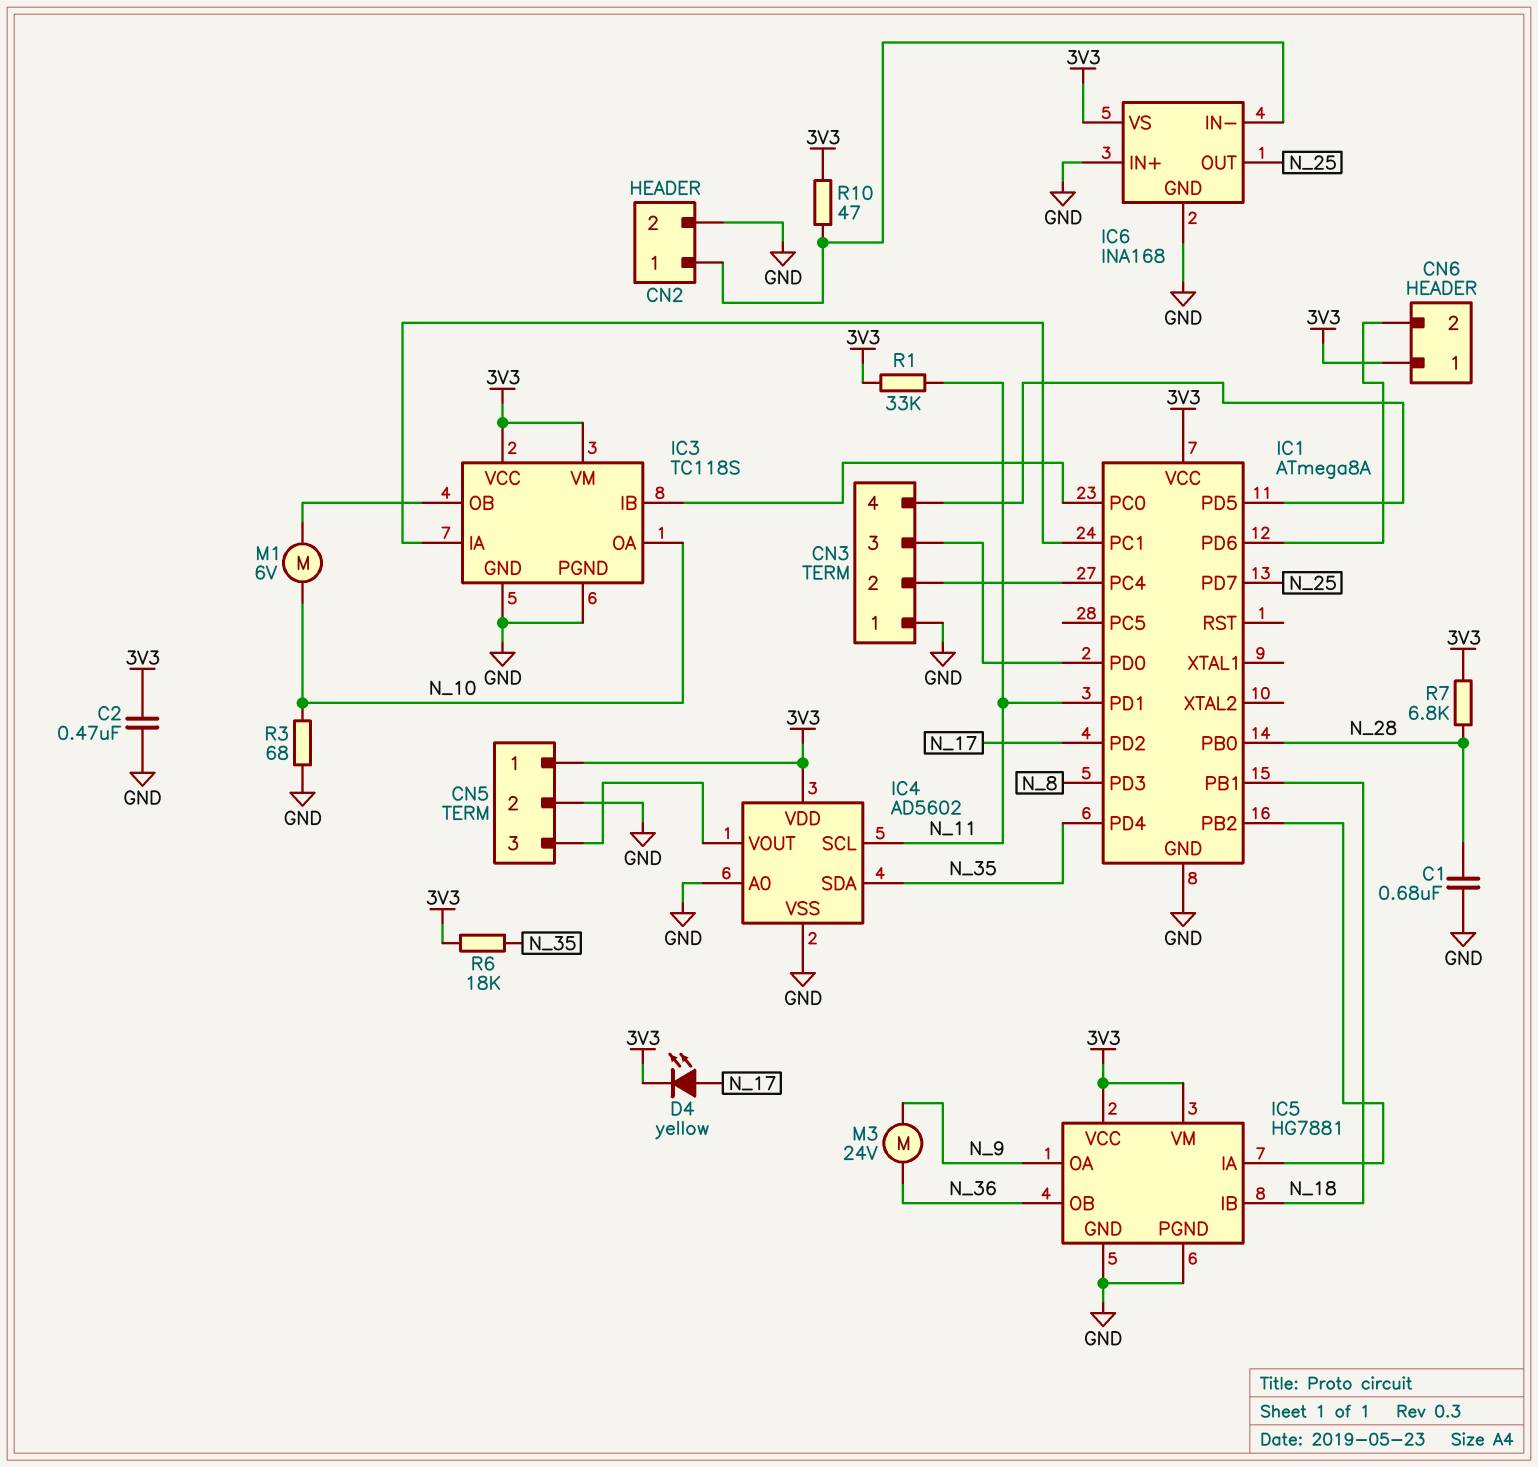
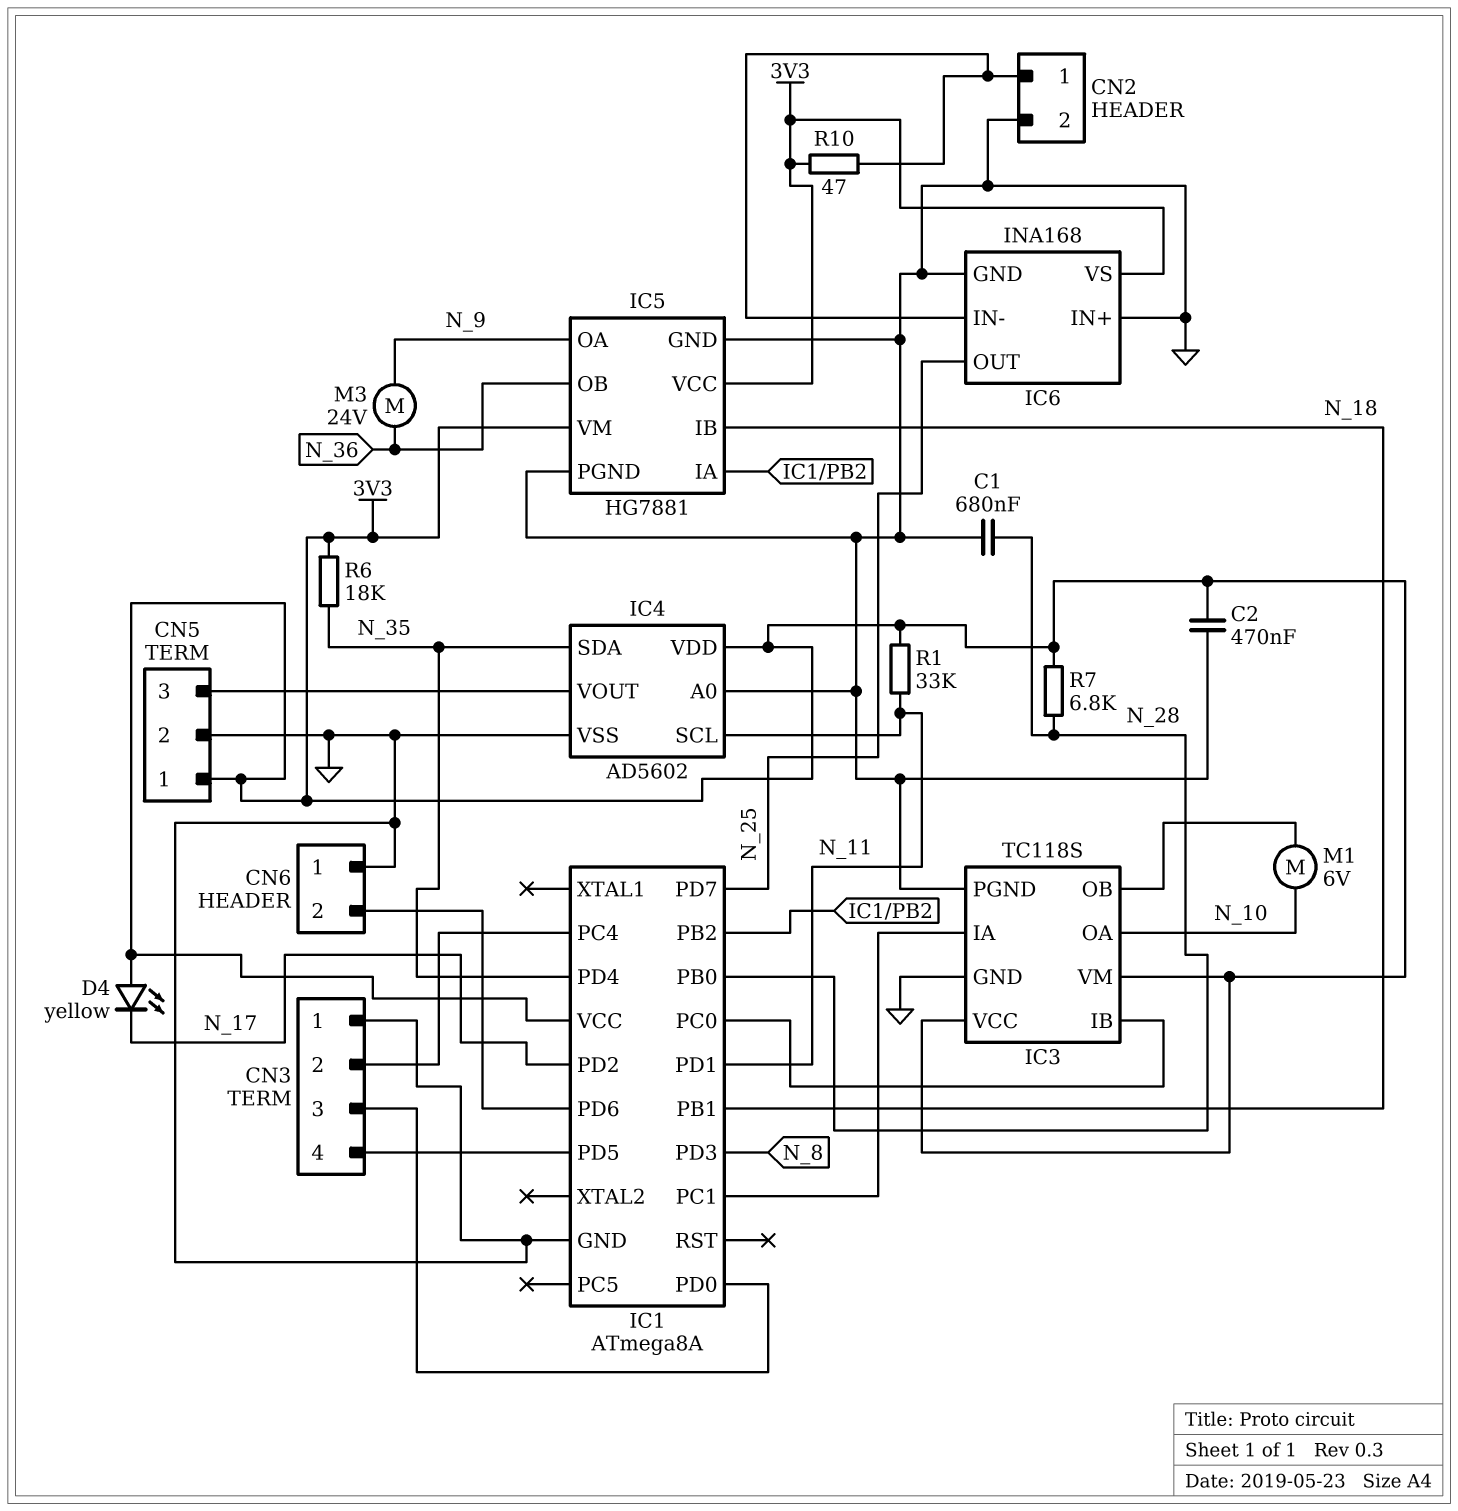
CN6 pin 1: 3V3 -> GND
D4: LED yellow (A N_17, K 3V3) -> LED yellow (A 3V3, K N_17)
R3: 68 (GND, N_10) -> none

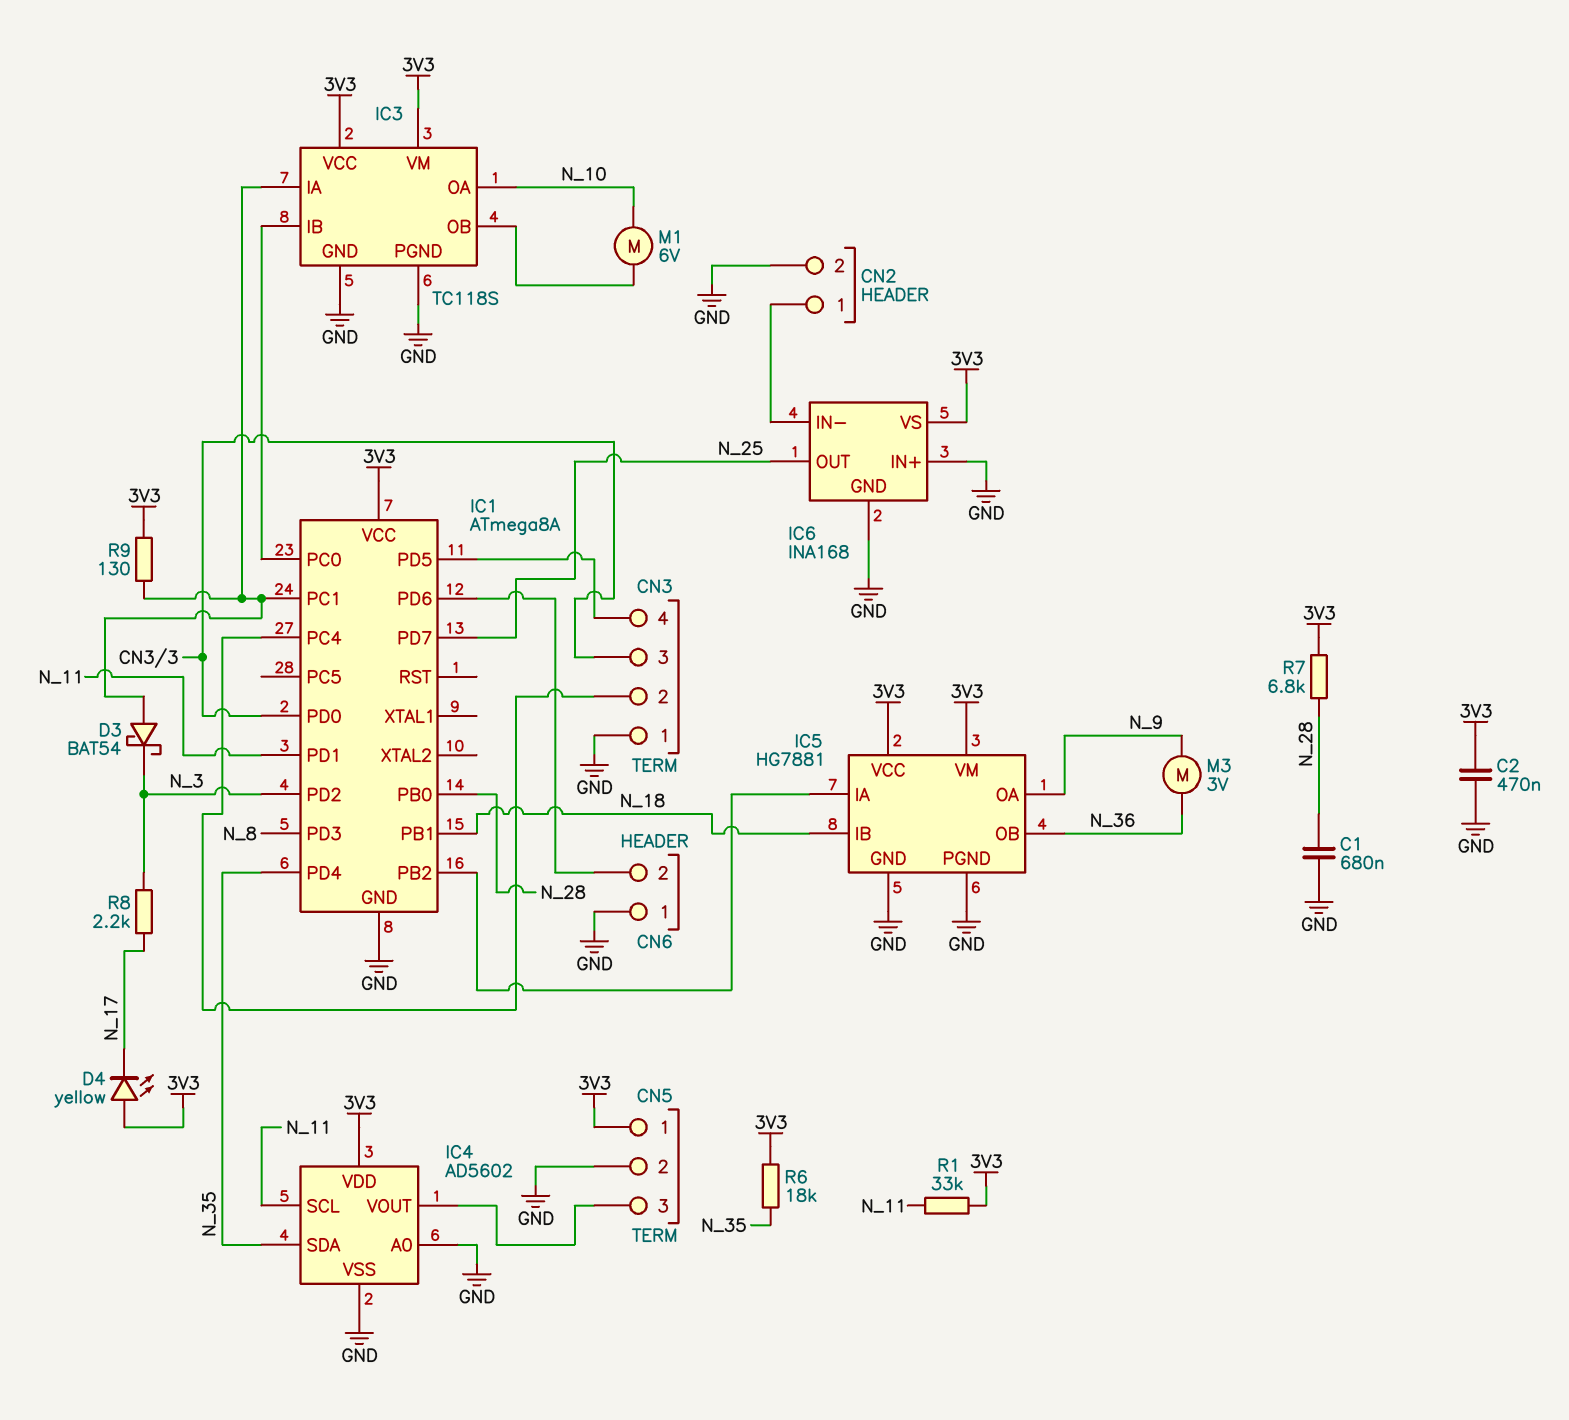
D3: none -> schottky BAT54 (A IC1/PC1, K N_3)
IC1 pin PD2: N_17 -> N_3
M3: motor 24V (N_9, N_36) -> motor 3V (N_9, N_36)
R8: none -> 2.2k (N_3, N_17)
R9: none -> 130 (3V3, IC1/PC1)
R10: 47 (3V3, CN2/1) -> none

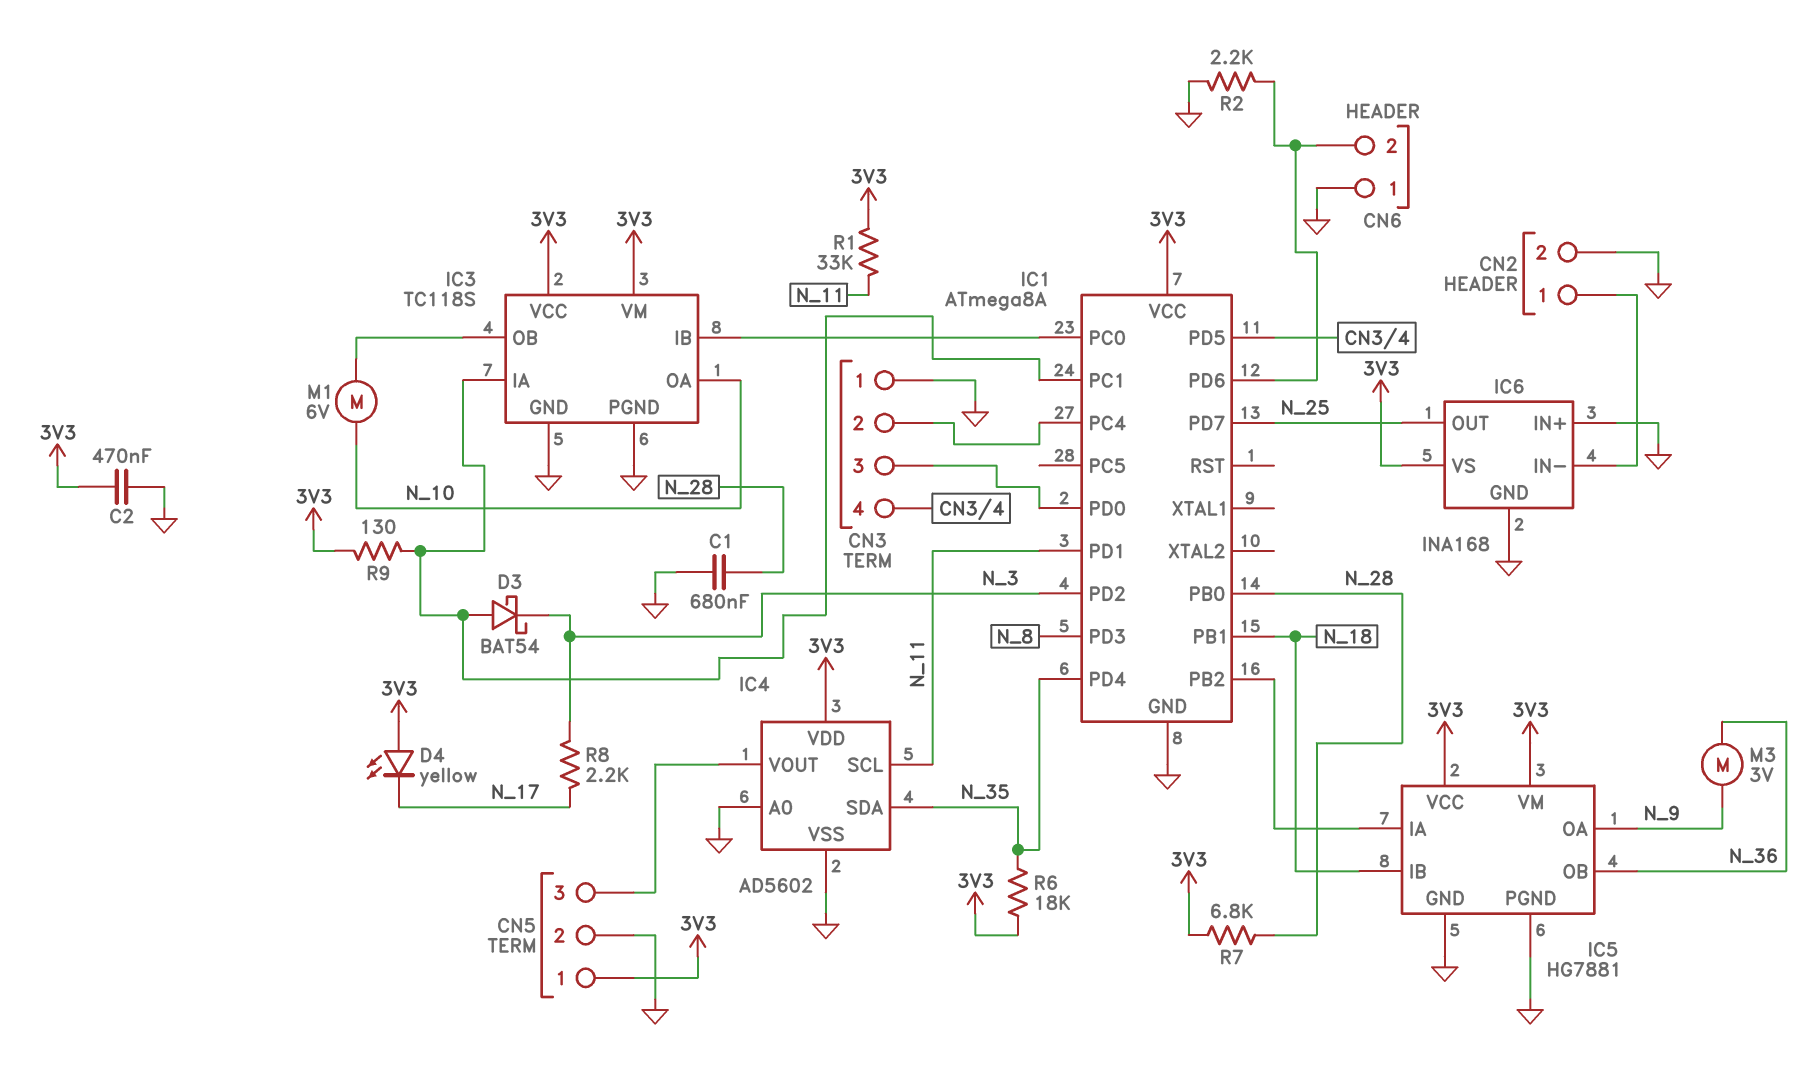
R2: none -> 2.2k (CN6/2, GND)

